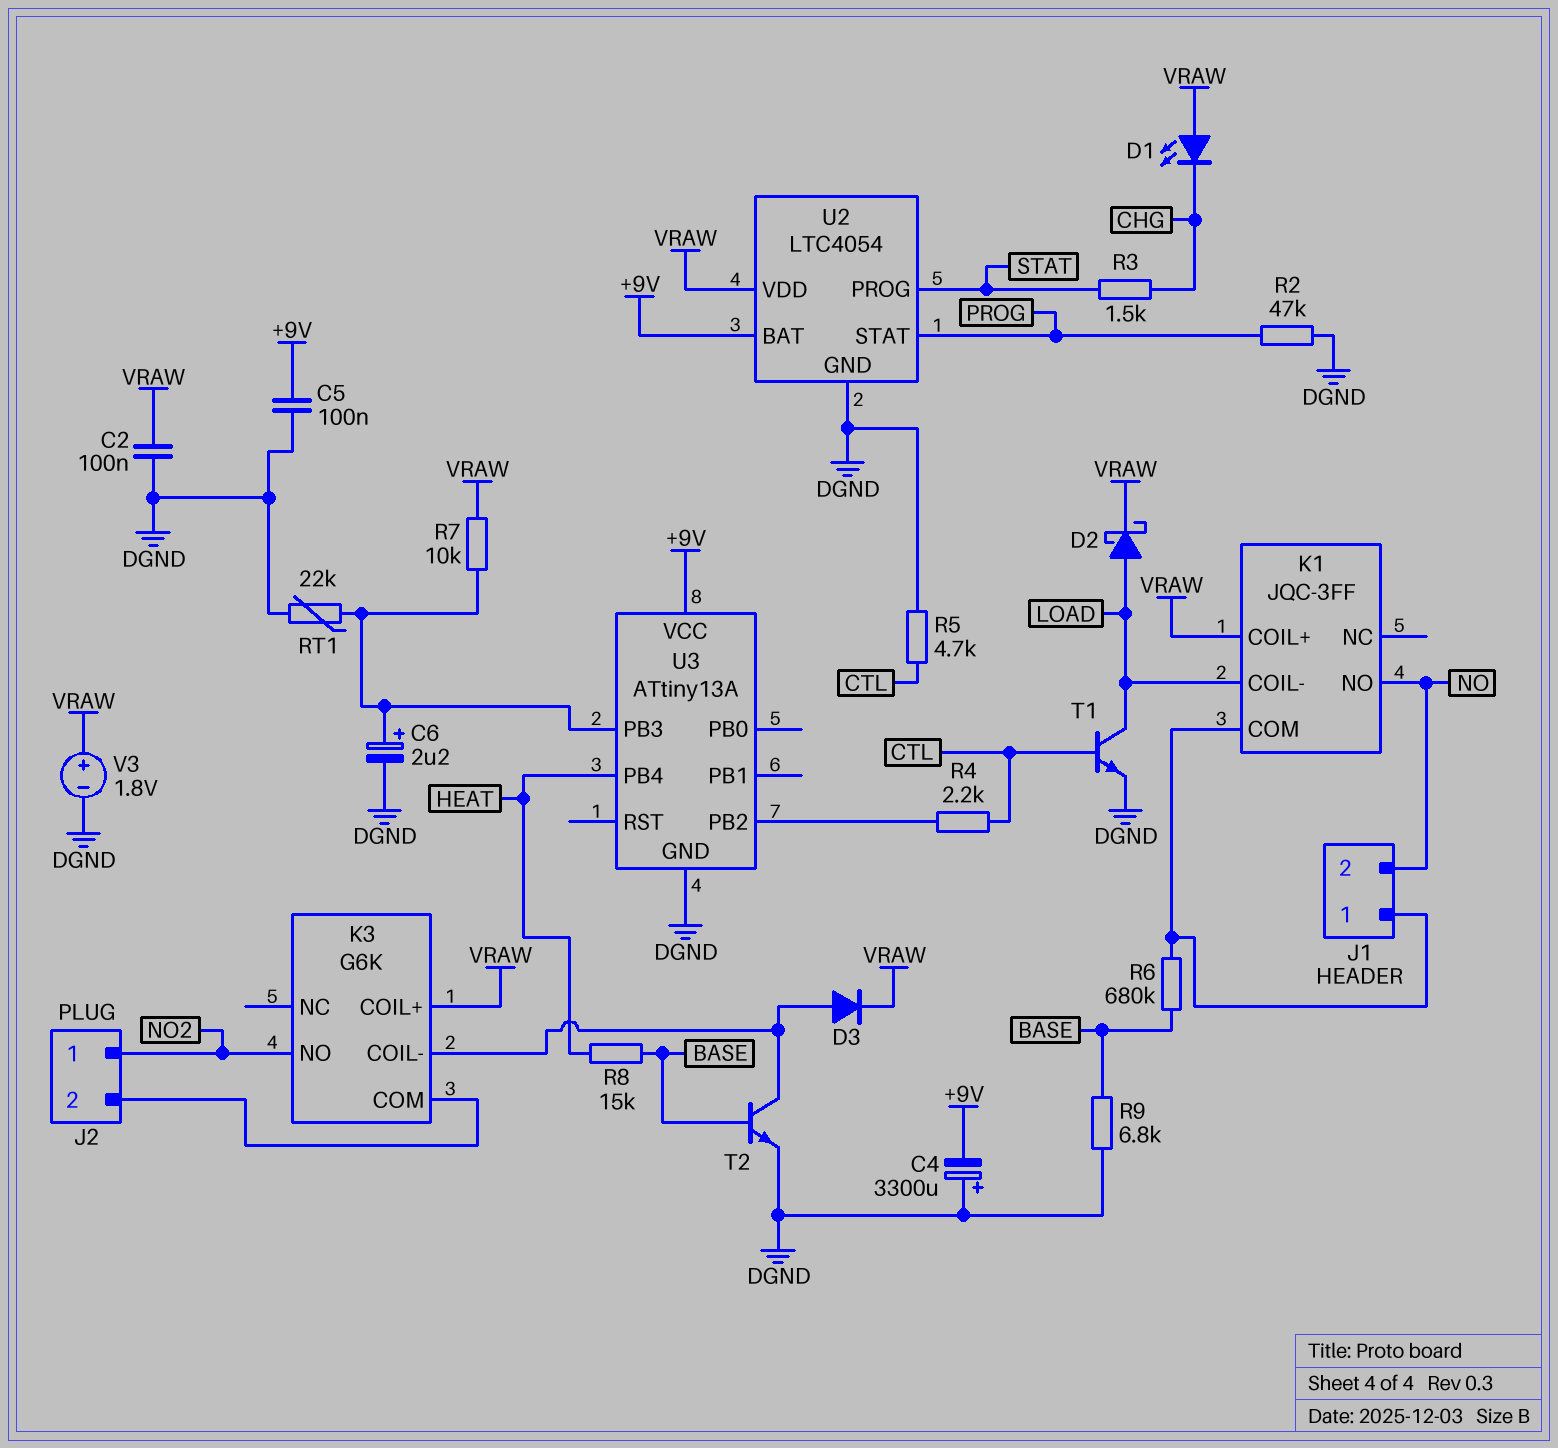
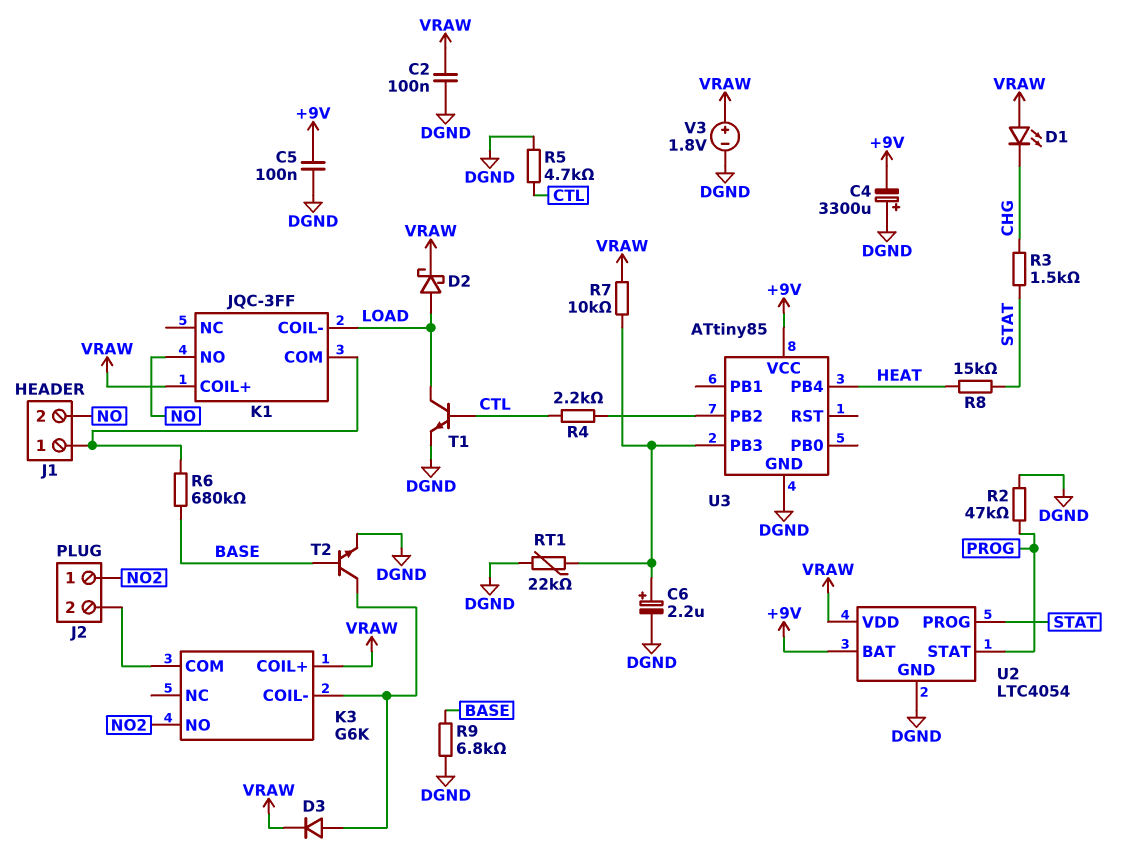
R8: 15k (BASE, HEAT) -> 15k (HEAT, STAT)
U3: ATtiny13A -> ATtiny85

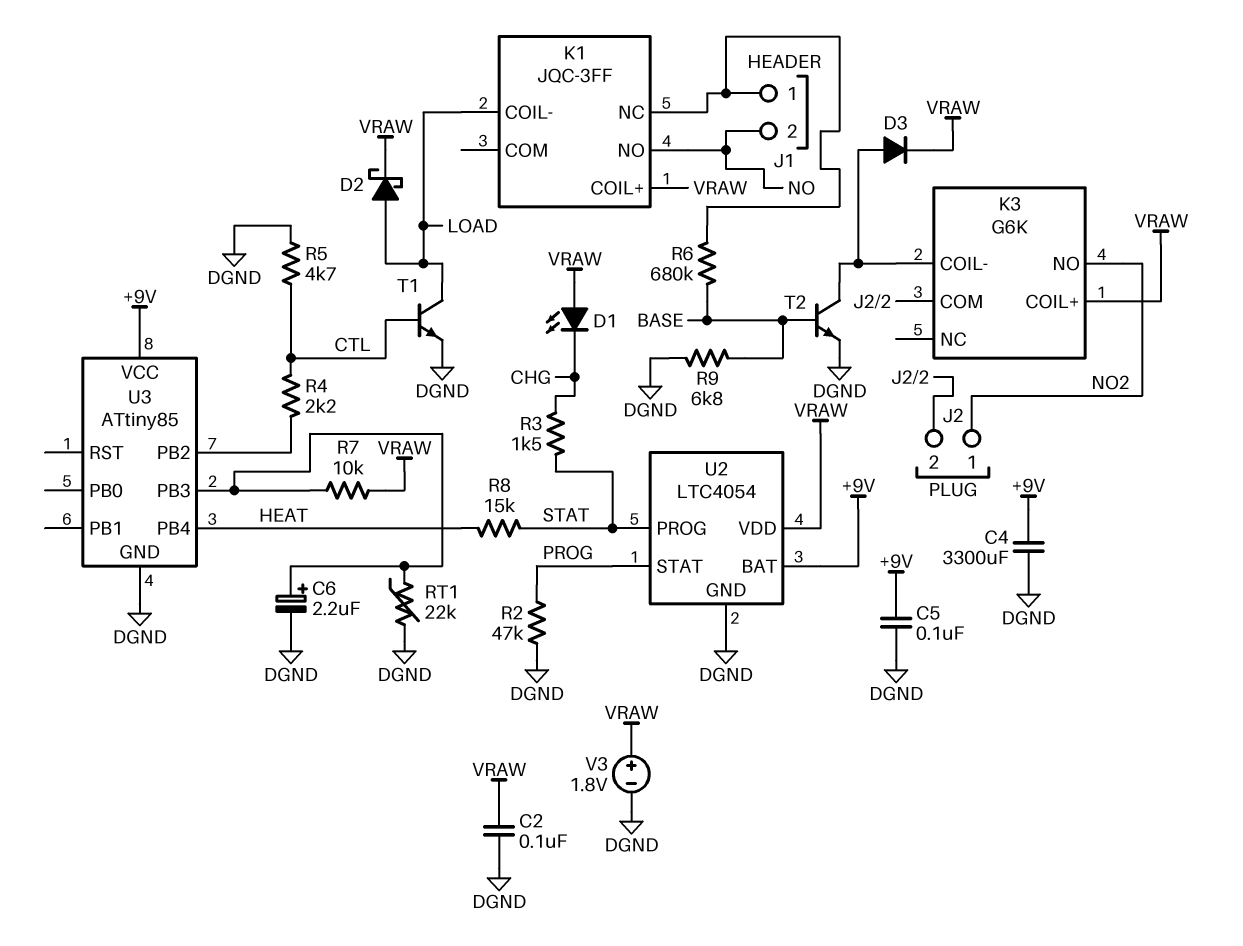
C4: 3300uF (plus DGND, minus +9V) -> 3300uF (+9V, DGND)
K1 pin COM: J1/1 -> none
K1 pin NC: none -> J1/1

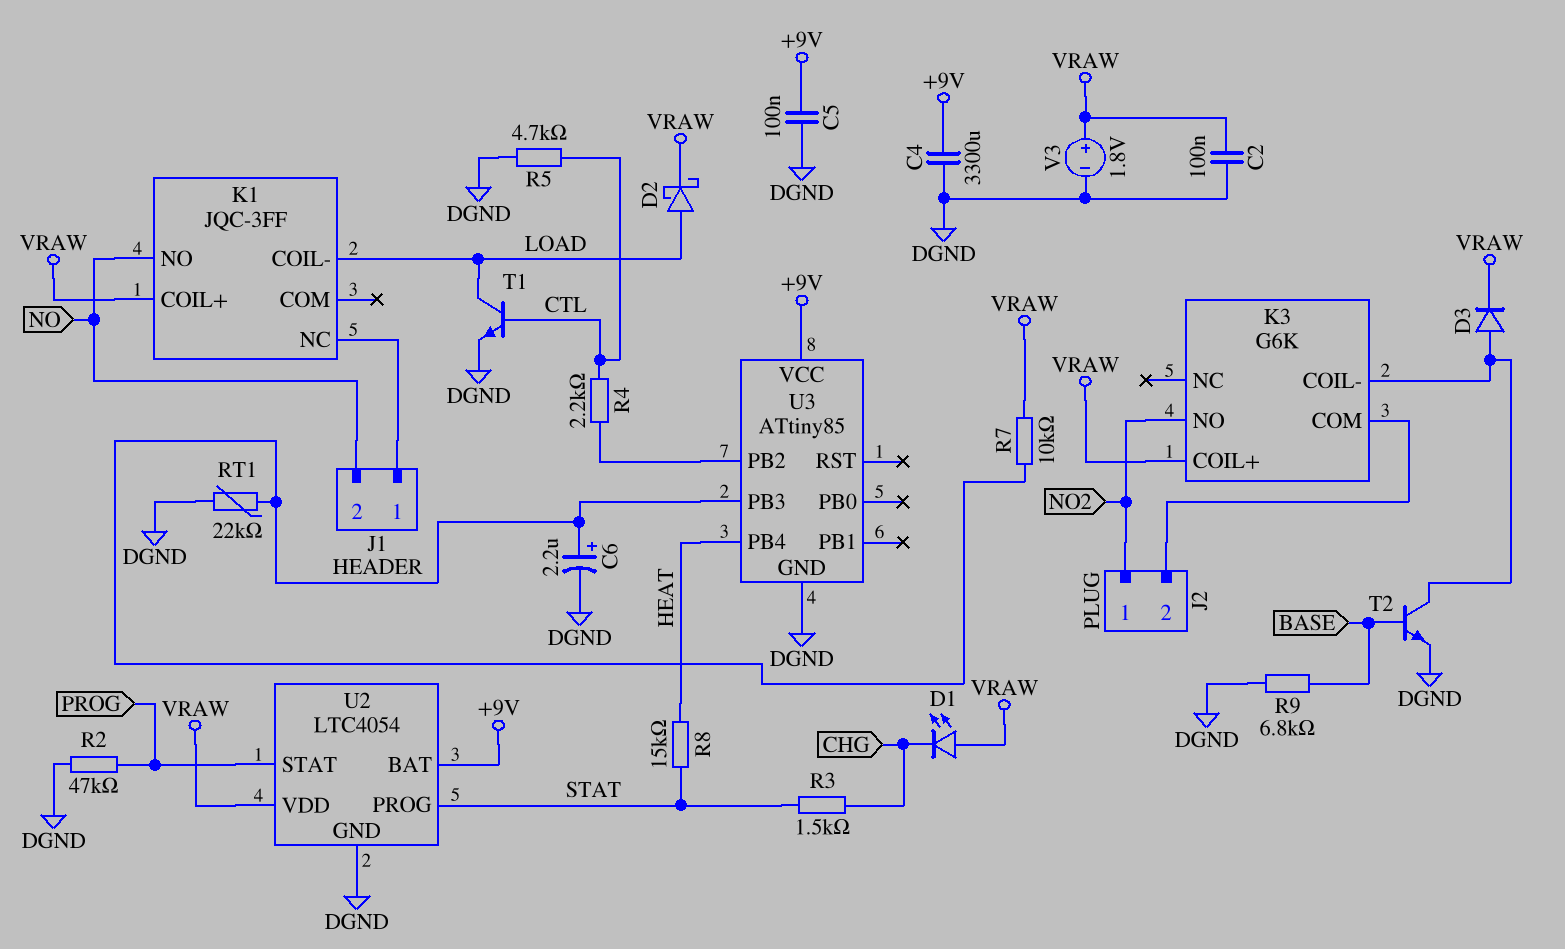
R6: 680k (BASE, J1/1) -> none

